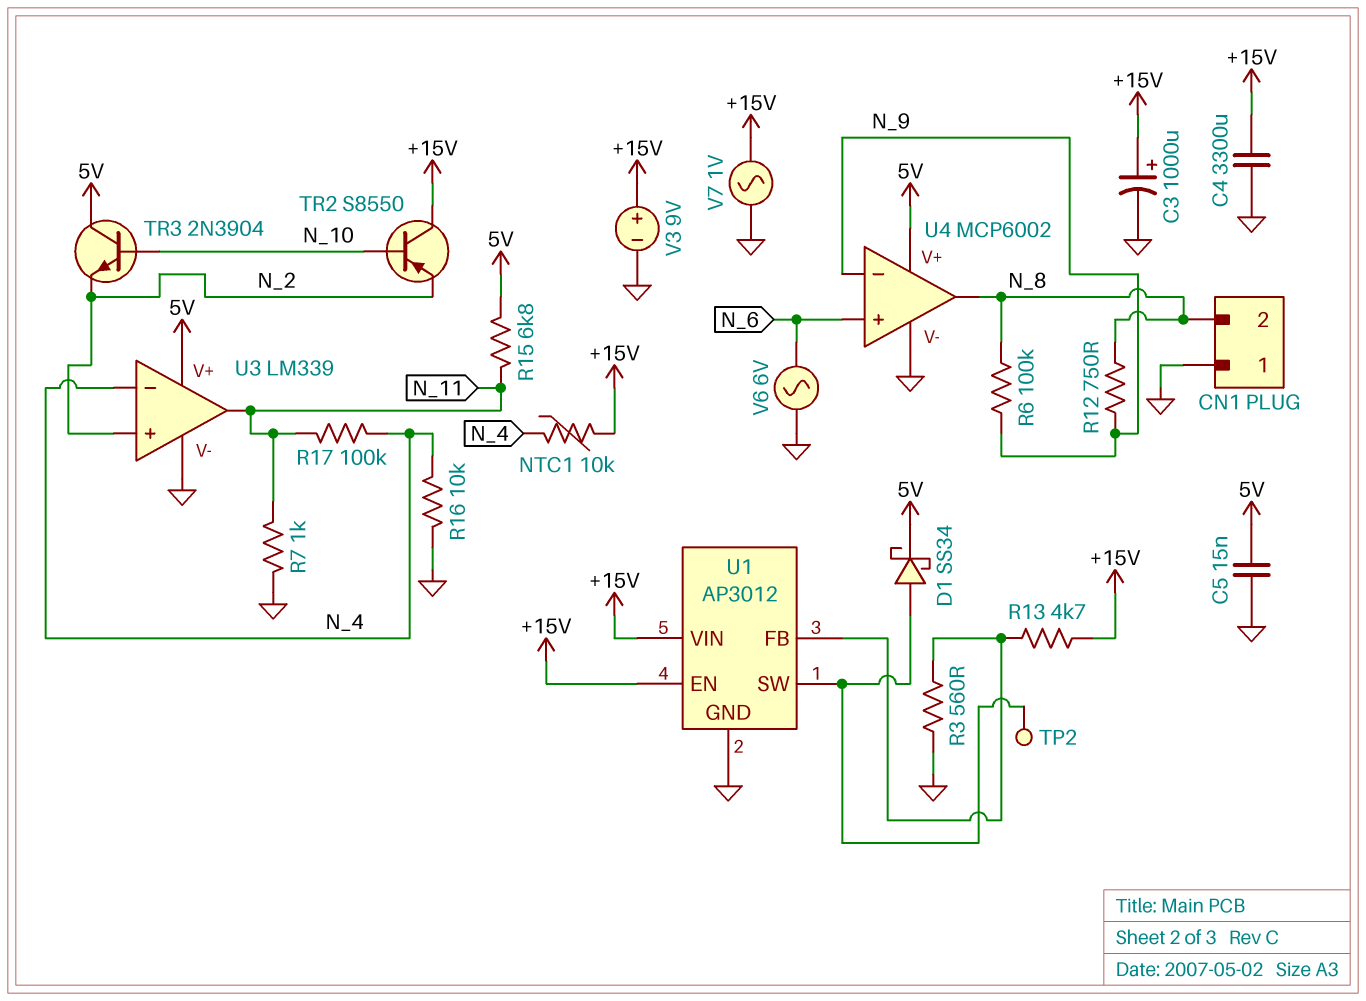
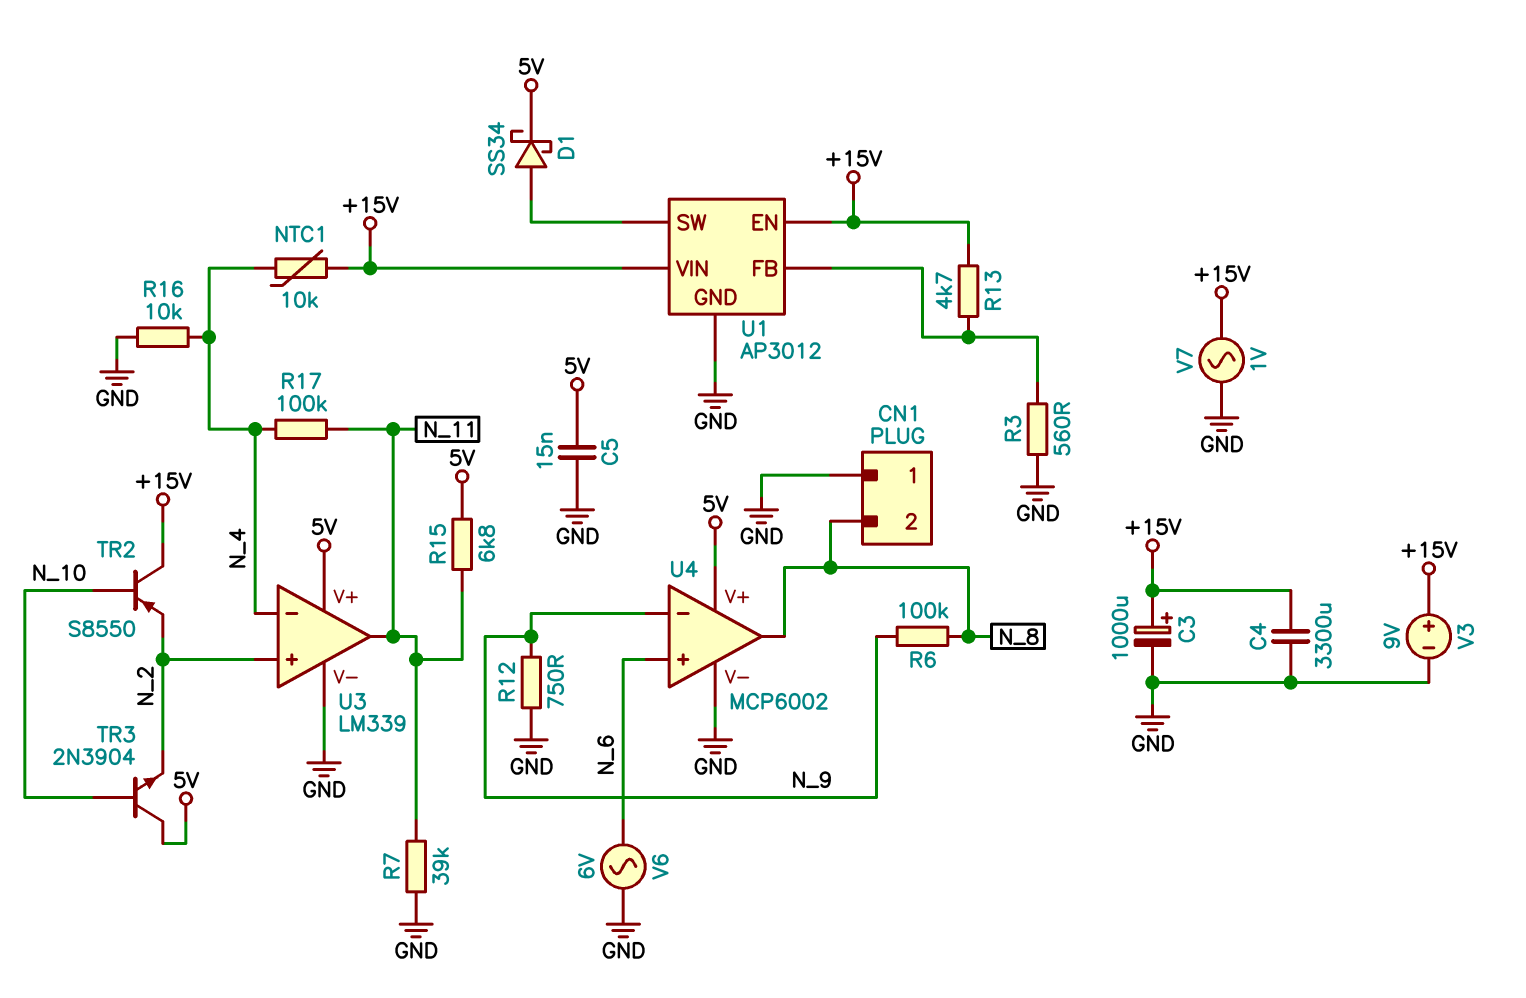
R7: 1k (GND, N_11) -> 39k (GND, N_11)
R12: 750 (N_8, N_9) -> 750 (GND, N_9)
TP2: test point (U1/SW) -> none

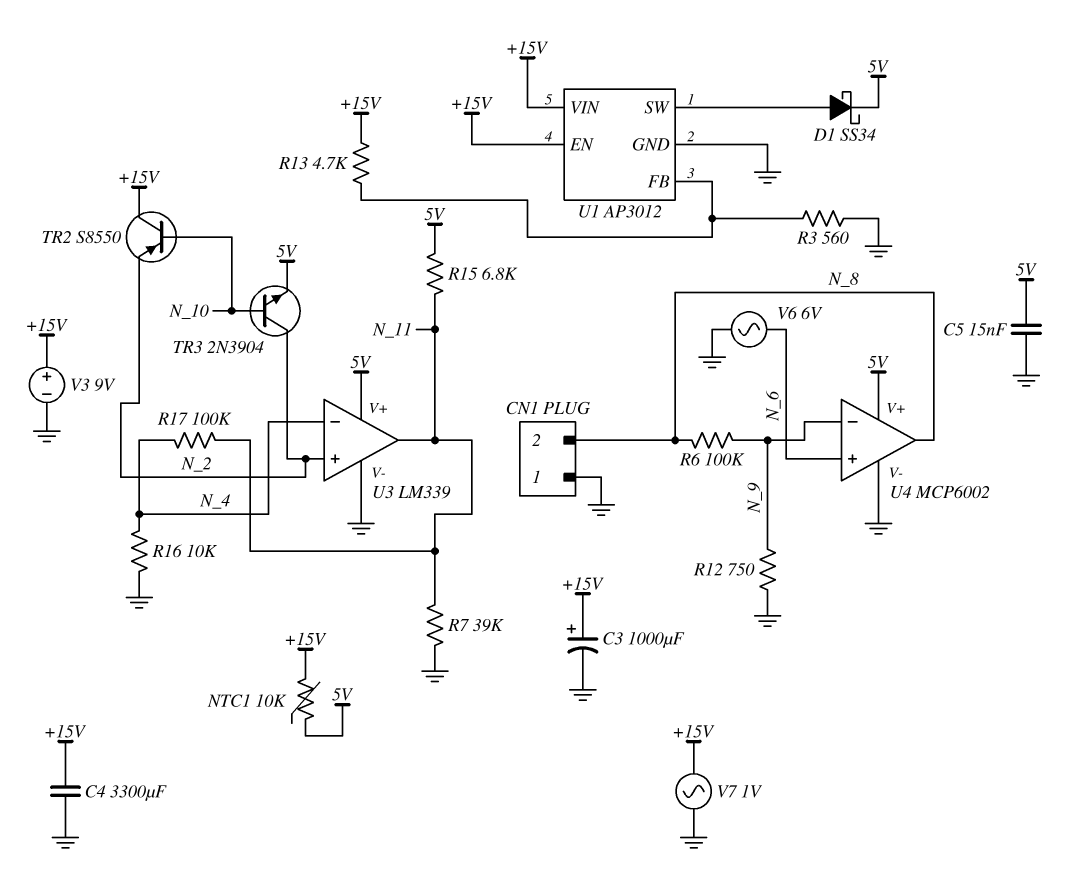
NTC1: 10k (+15V, N_4) -> 10k (+15V, 5V)
TR3: NPN 2N3904 (B N_10, C 5V, E N_2) -> NPN 2N3904 (B N_10, C N_2, E 5V)

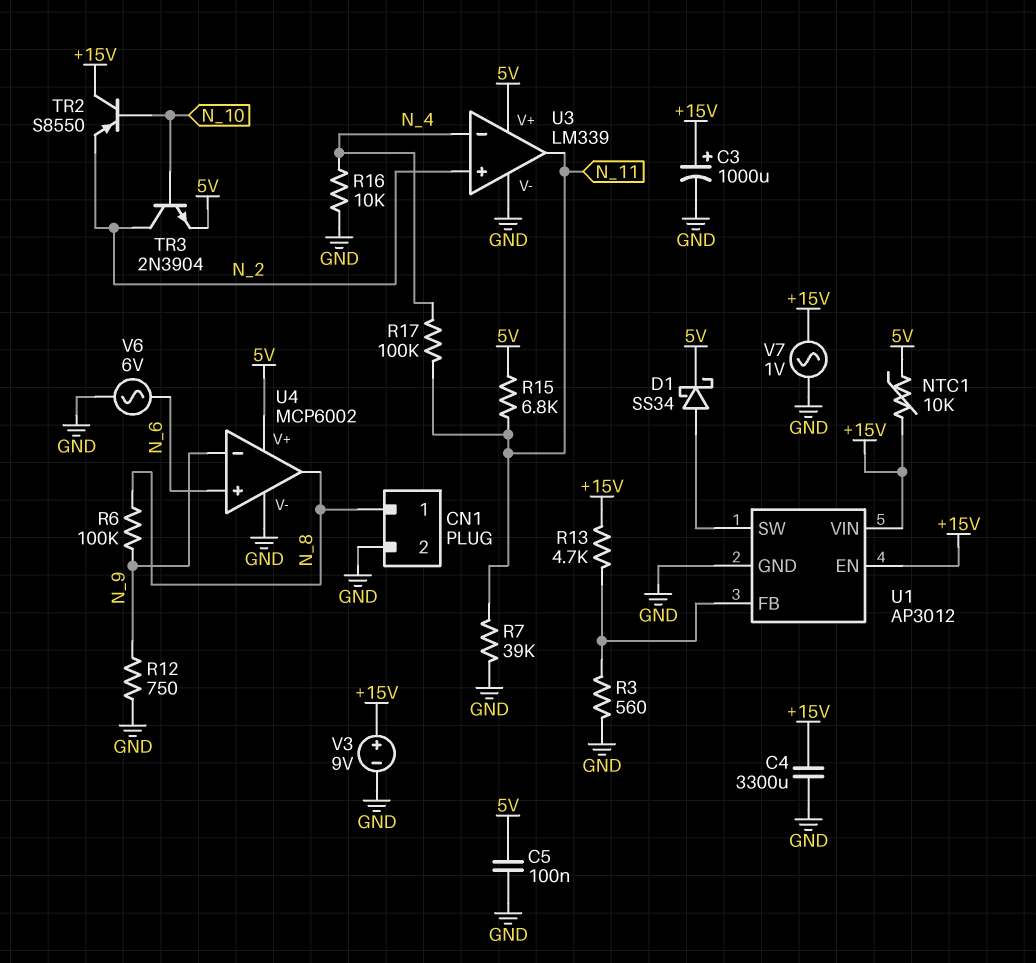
C5: 15nF (5V, GND) -> 100nF (5V, GND)
CN1 pin 1: GND -> N_8
CN1 pin 2: N_8 -> GND

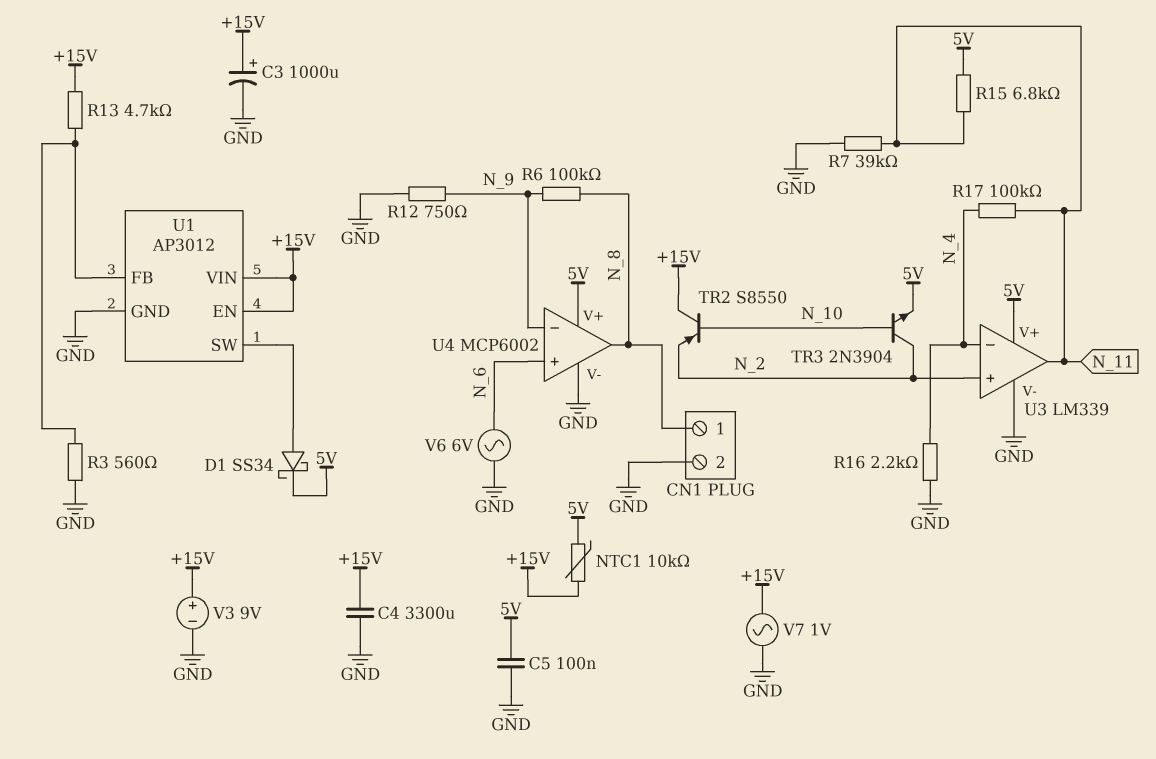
R16: 10k (GND, N_4) -> 2.2k (GND, N_4)

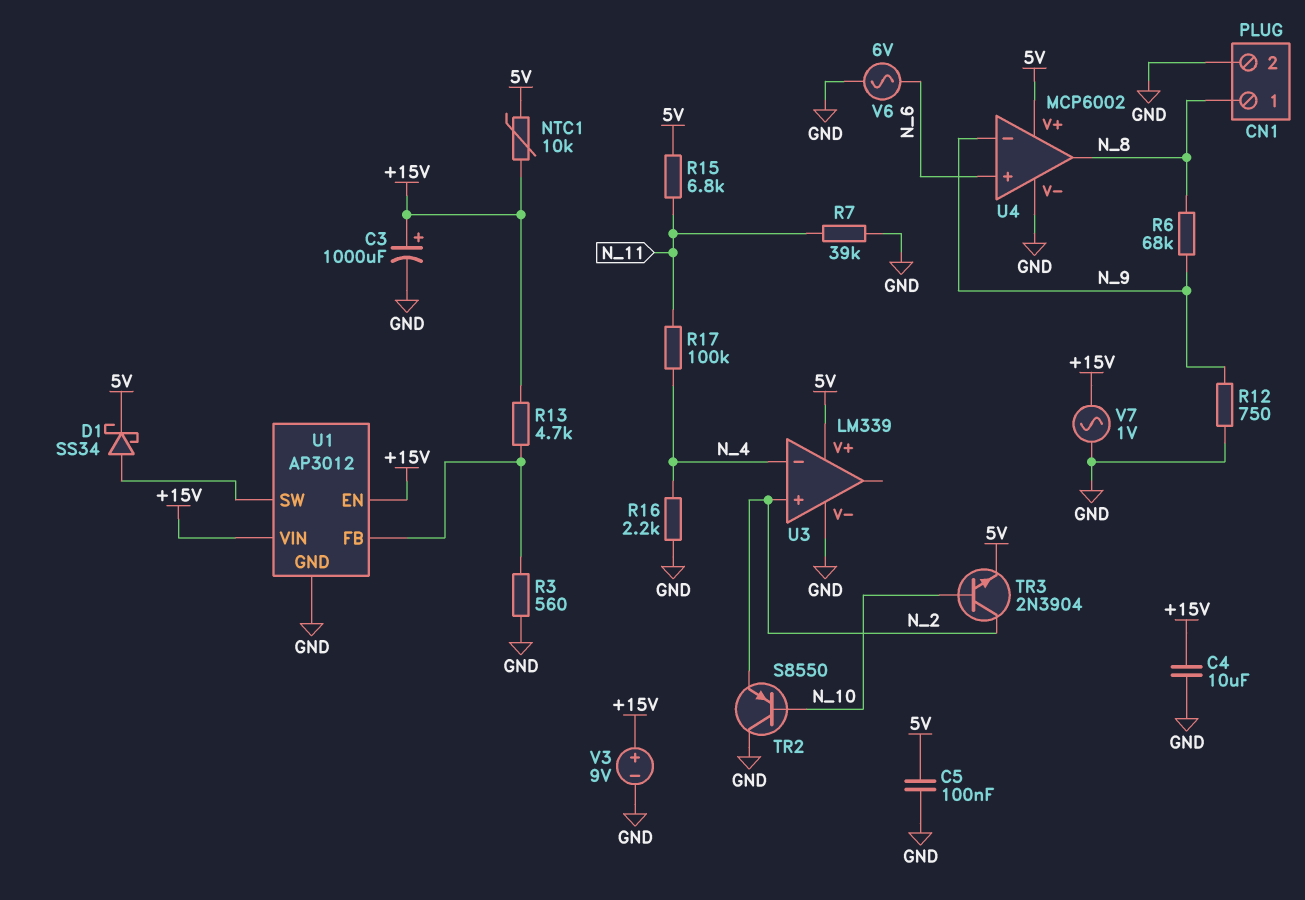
C4: 3300uF (+15V, GND) -> 10uF (+15V, GND)
R6: 100k (N_8, N_9) -> 68k (N_8, N_9)
TR2: PNP S8550 (B N_10, C +15V, E N_2) -> PNP S8550 (B N_10, C GND, E N_2)
U3 pin out: N_11 -> none

